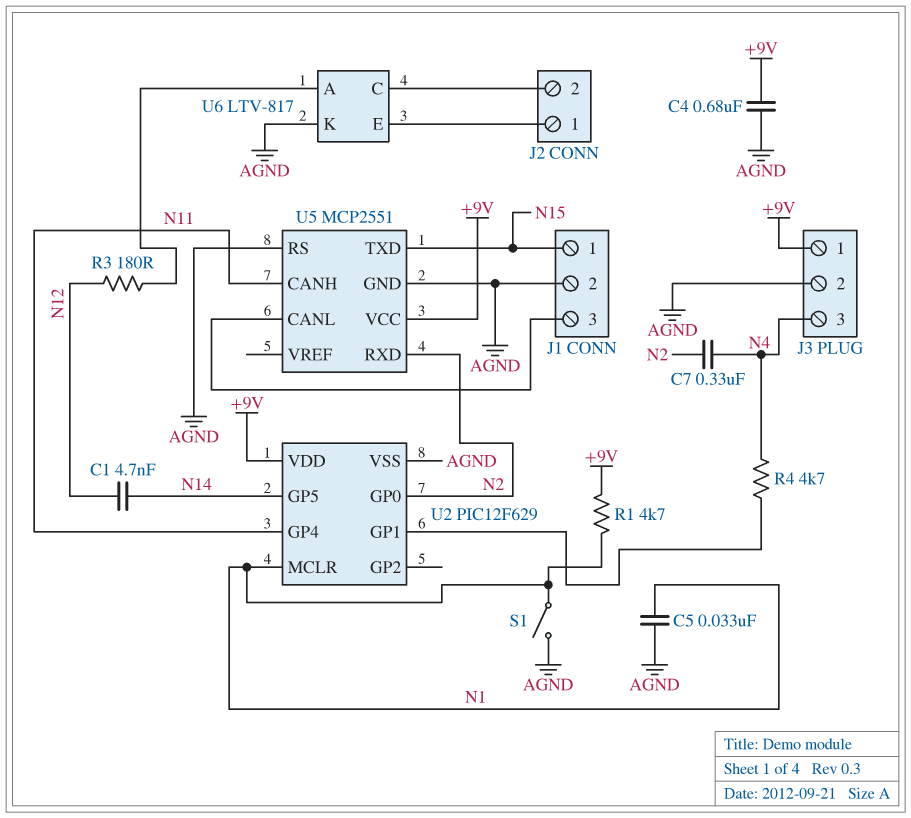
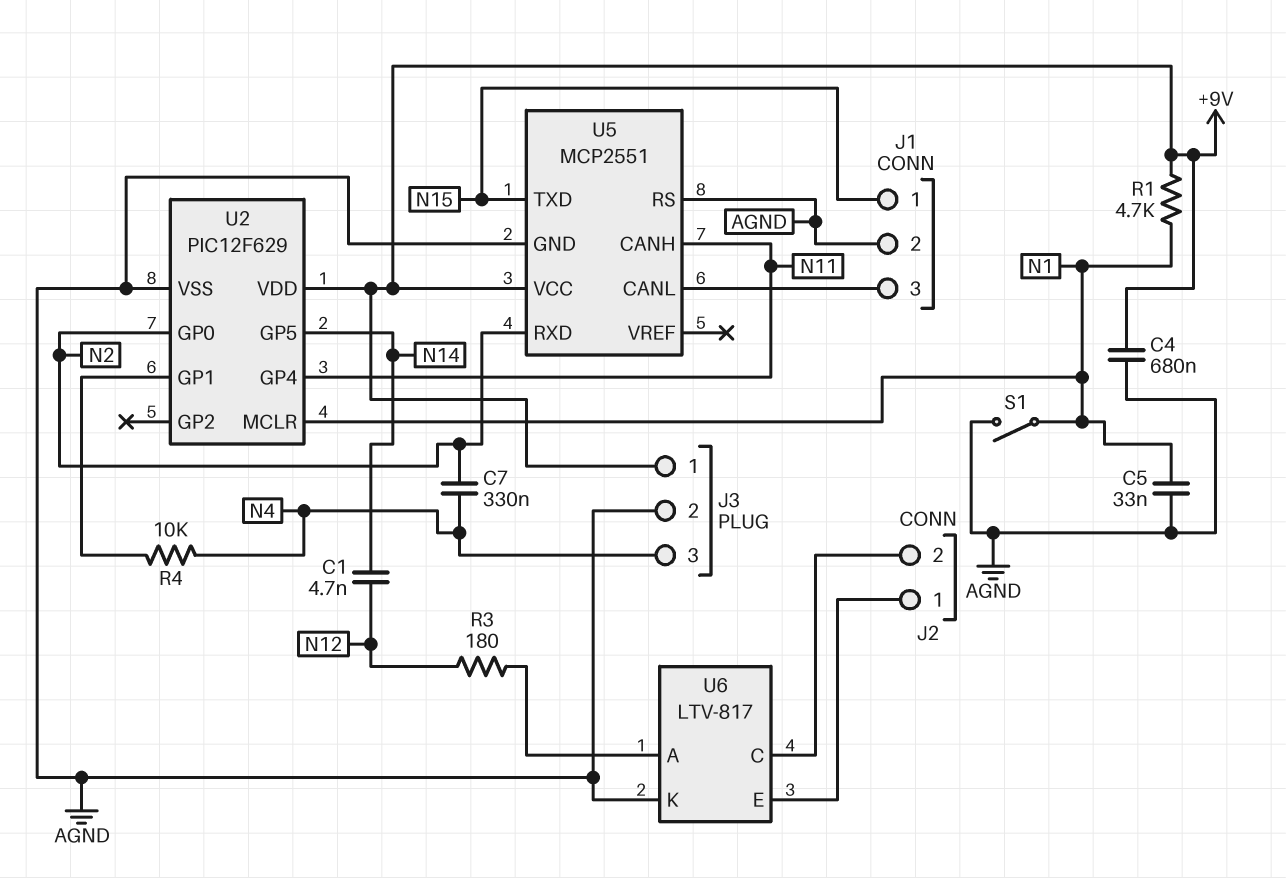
R4: 4.7k (N4, U2/GP1) -> 10k (N4, U2/GP1)

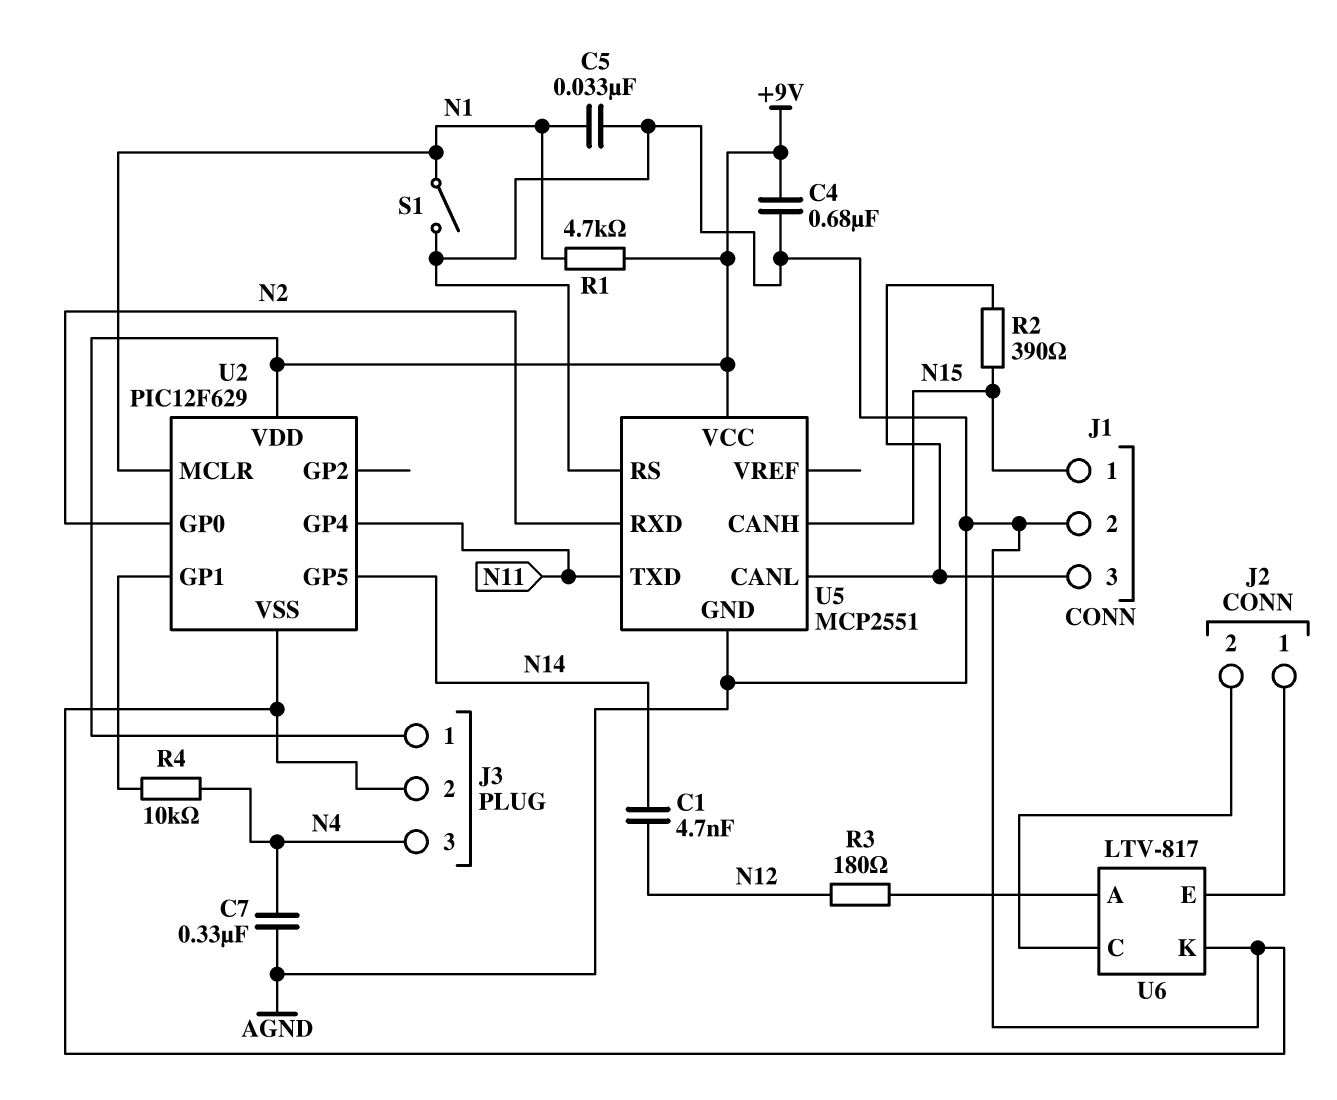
C7: 330nF (N2, N4) -> 330nF (AGND, N4)
R2: none -> 390 (J1/3, N15)
U5 pin CANH: N11 -> N15
U5 pin TXD: N15 -> N11

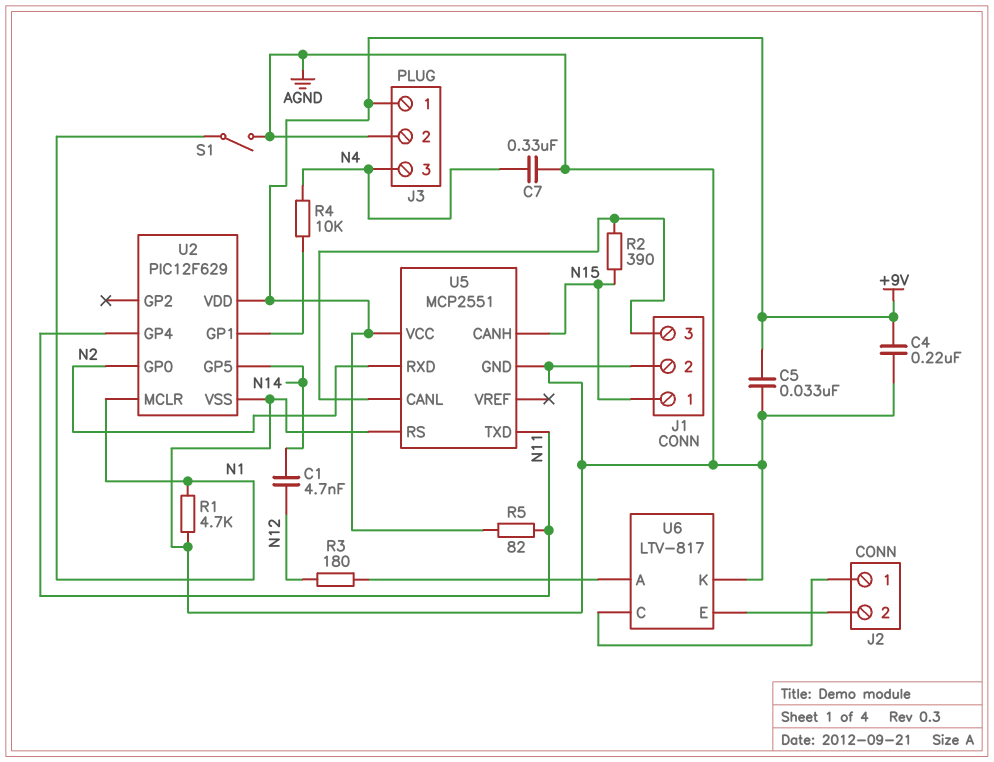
C4: 680nF (+9V, AGND) -> 220nF (+9V, AGND)
C5: 33nF (AGND, N1) -> 33nF (+9V, AGND)
R1: 4.7k (+9V, N1) -> 4.7k (AGND, N1)
R5: none -> 82 (+9V, N11)
U6 pin C: J2/2 -> J2/1
U6 pin E: J2/1 -> J2/2

